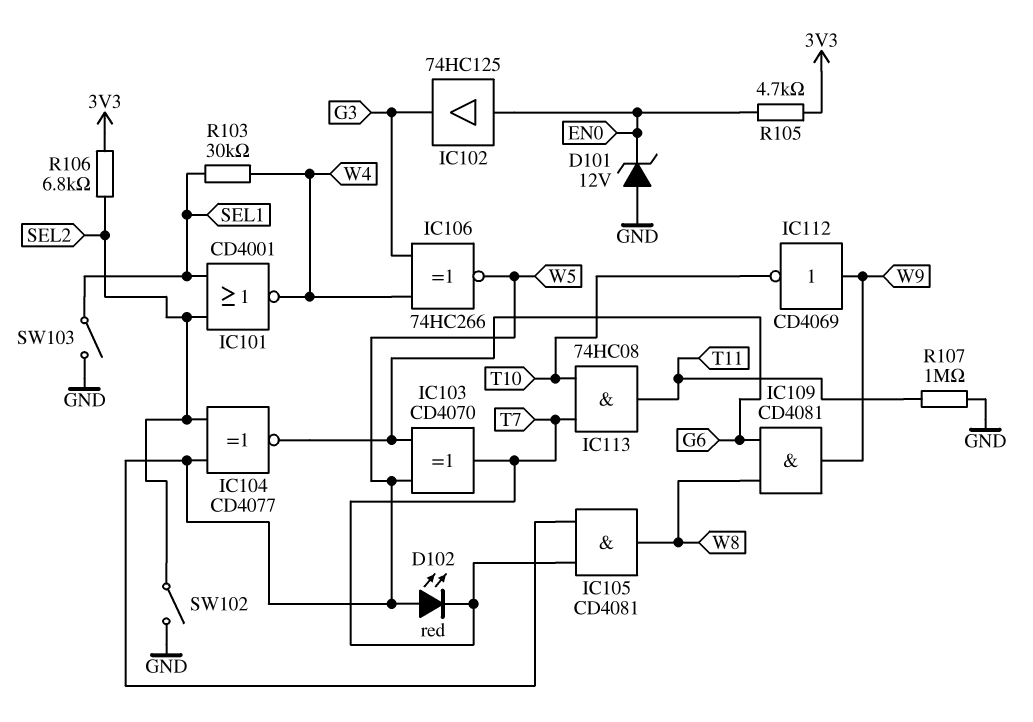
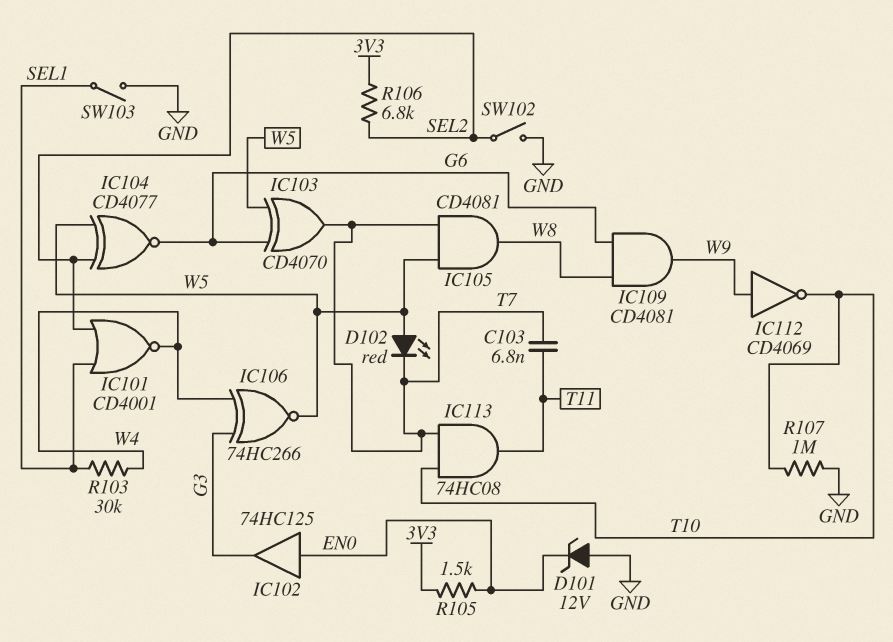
C103: none -> 6.8nF (T7, T11)
R105: 4.7k (3V3, EN0) -> 1.5k (3V3, EN0)
R107: 1M (GND, T11) -> 1M (GND, T10)

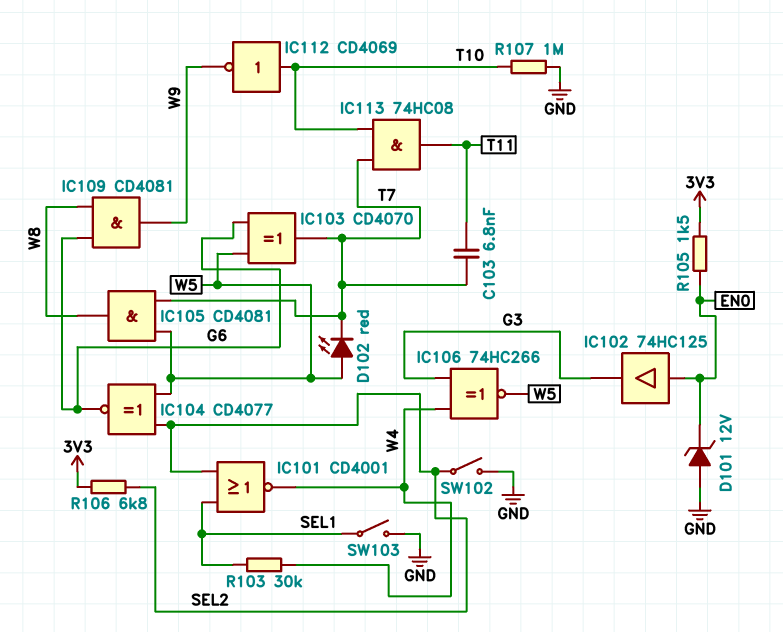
IC112: NOT CD4069 (in W9, out T10) -> NOT CD4069 (in T10, out W9)

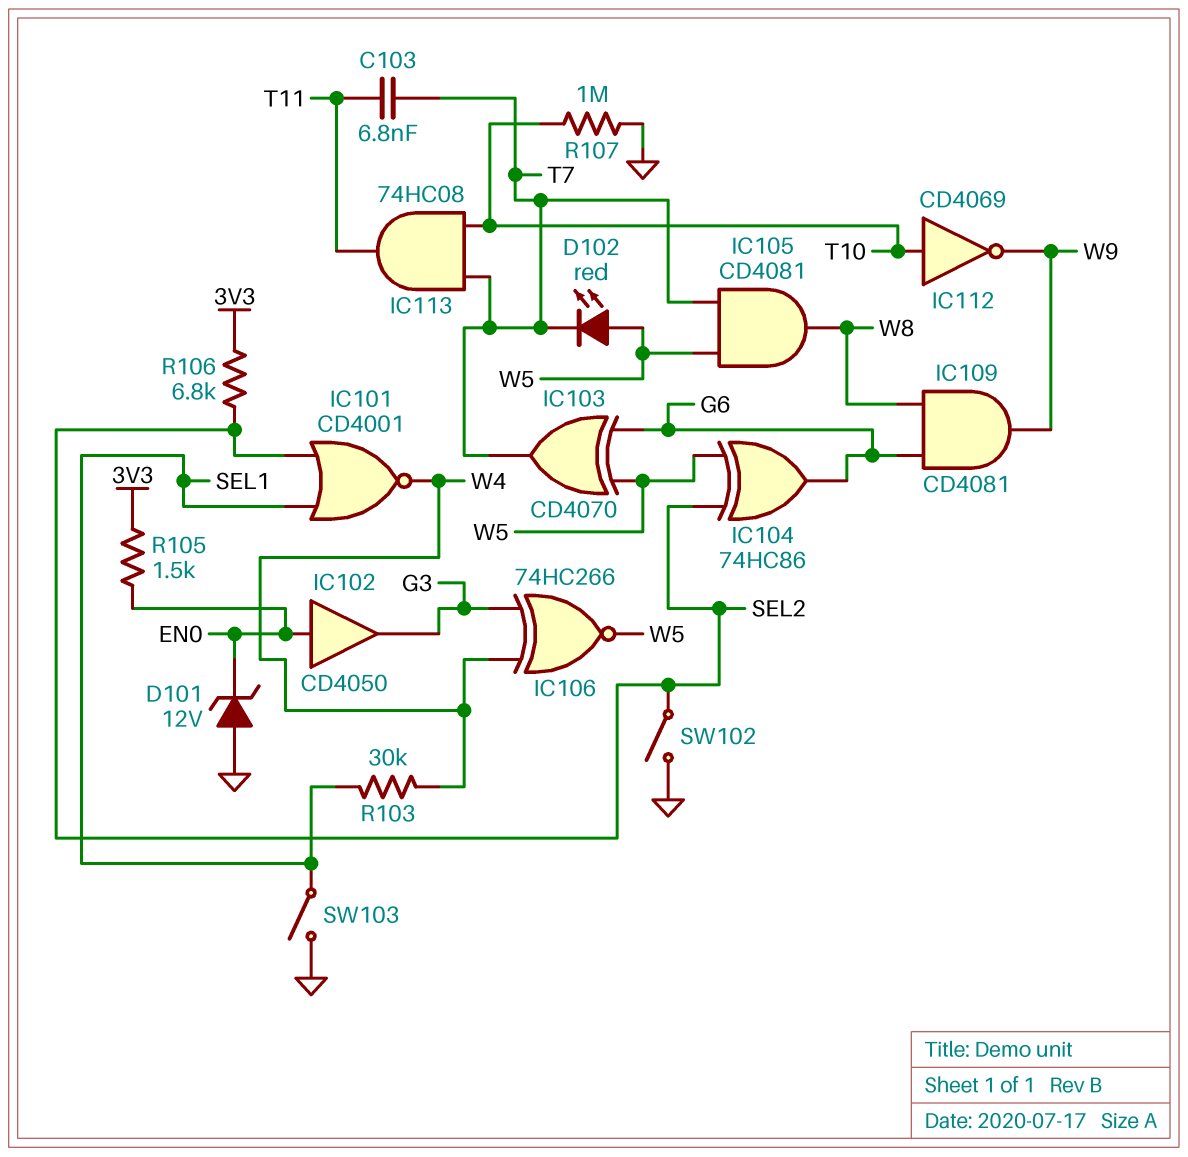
IC102: buffer 74HC125 (in EN0, out G3) -> buffer CD4050 (in EN0, out G3)
IC104: XNOR CD4077 (in SEL2, in W5, out G6) -> XOR 74HC86 (in SEL2, in W5, out G6)

